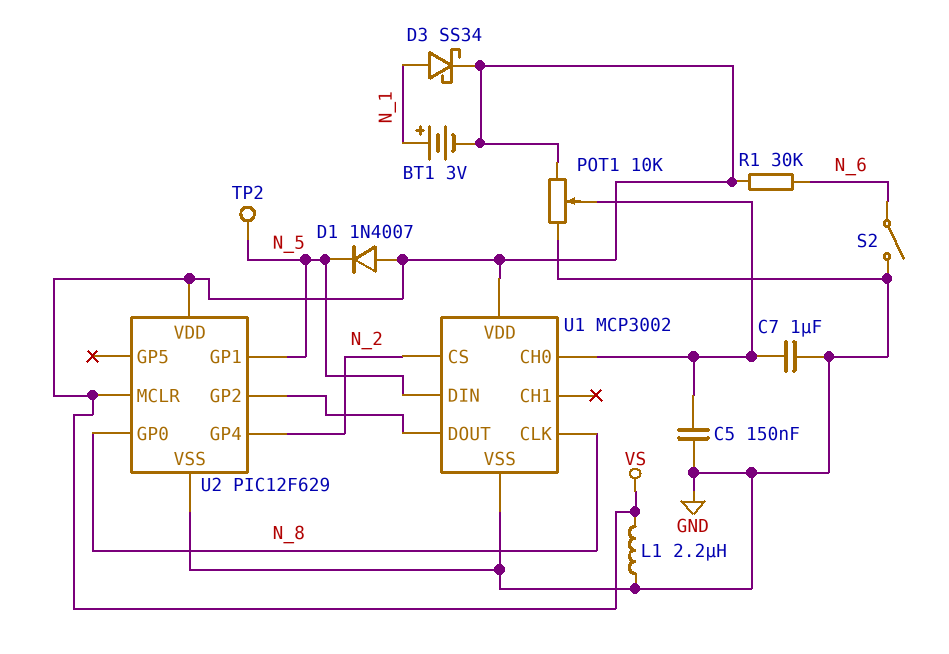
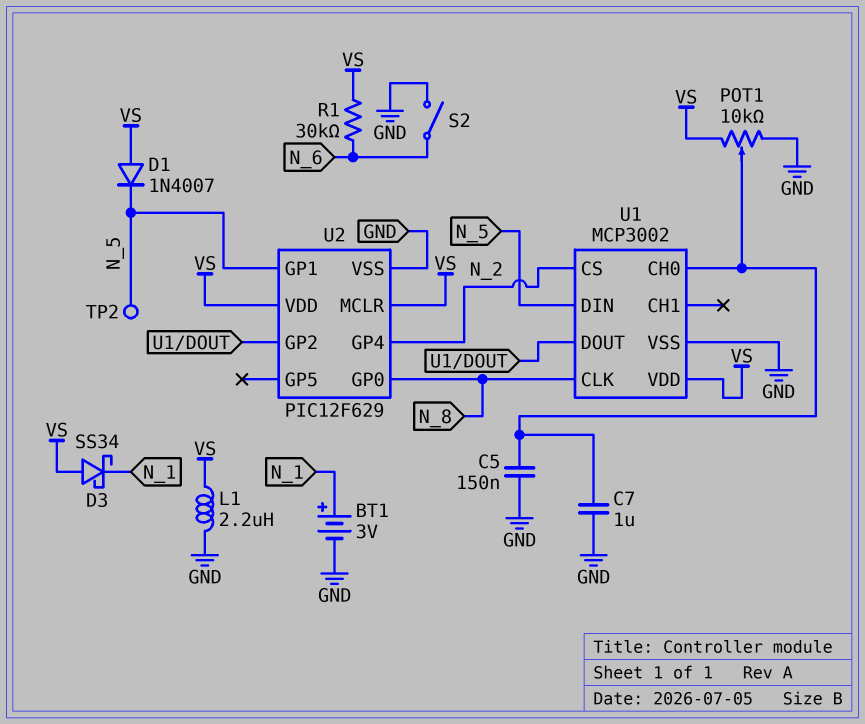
BT1: 3V (plus N_1, minus VS) -> 3V (plus N_1, minus GND)
D3: schottky SS34 (A N_1, K VS) -> schottky SS34 (A VS, K N_1)

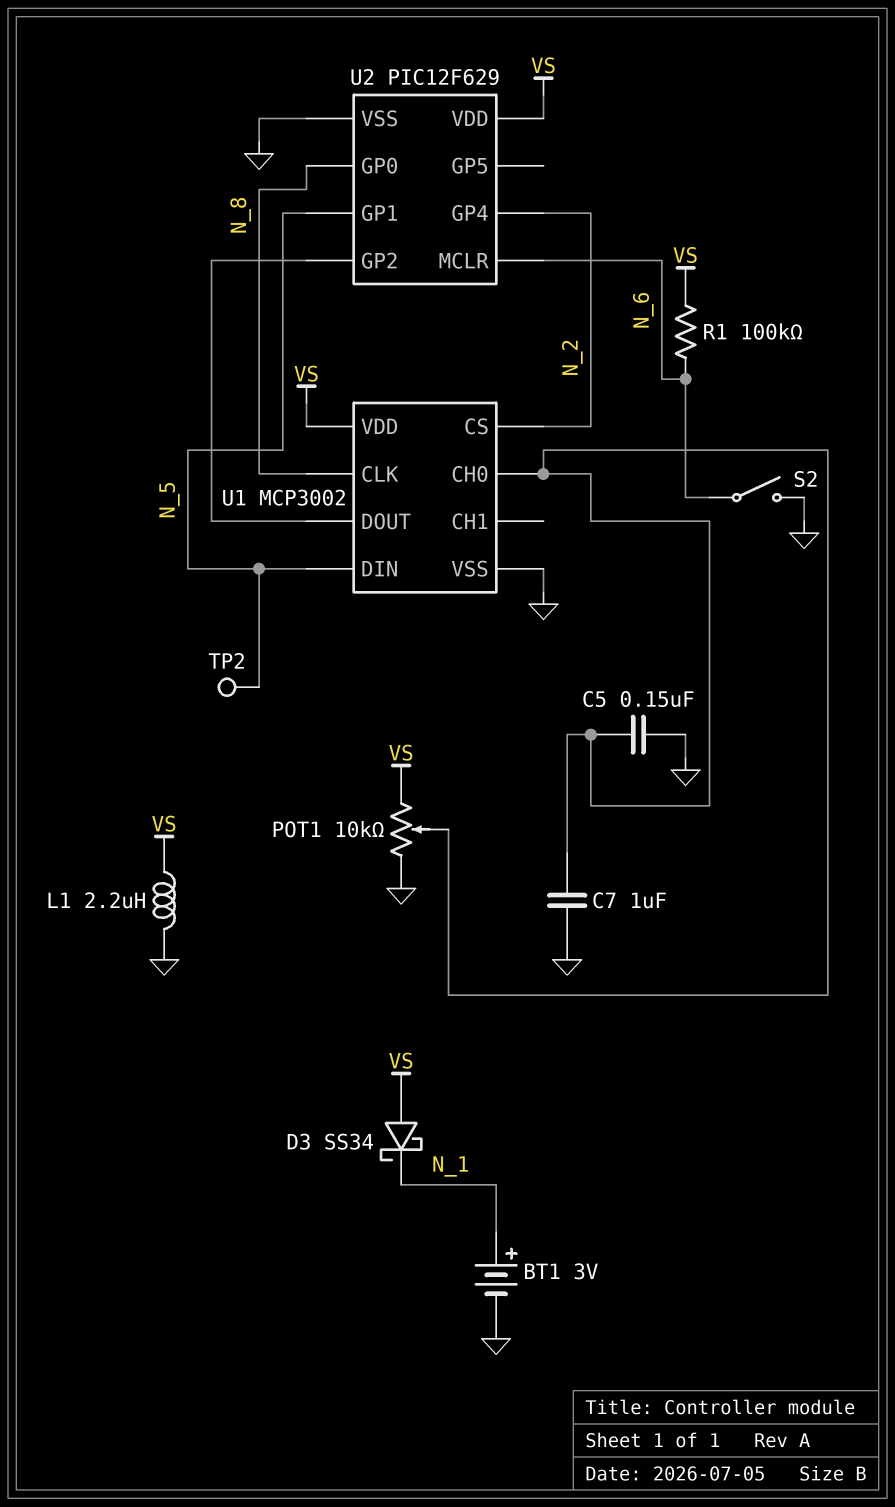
D1: diode 1N4007 (A VS, K N_5) -> none
R1: 30k (N_6, VS) -> 100k (N_6, VS)
U2 pin MCLR: VS -> N_6

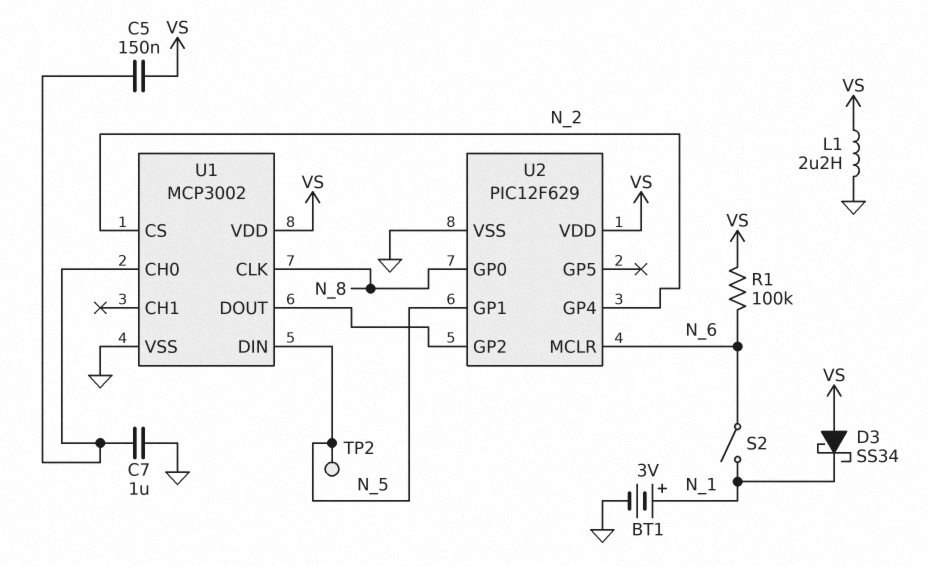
C5: 150nF (GND, U1/CH0) -> 150nF (U1/CH0, VS)
POT1: 10k (GND, VS, wiper U1/CH0) -> none
S2: switch (GND, N_6) -> switch (N_1, N_6)

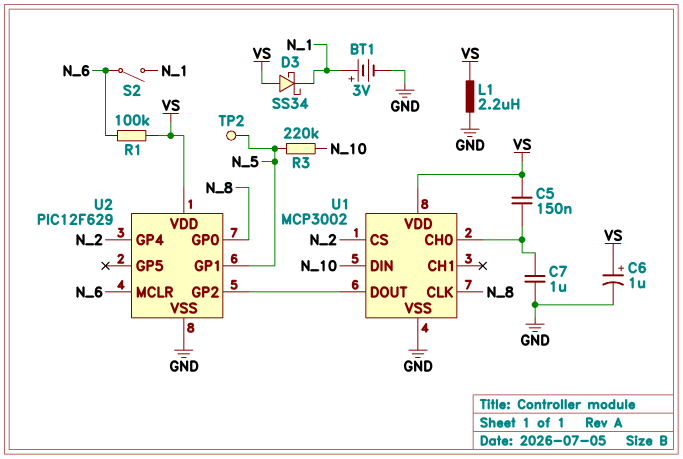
C6: none -> 1uF (plus VS, minus GND)
R3: none -> 220k (N_5, N_10)
U1 pin DIN: N_5 -> N_10

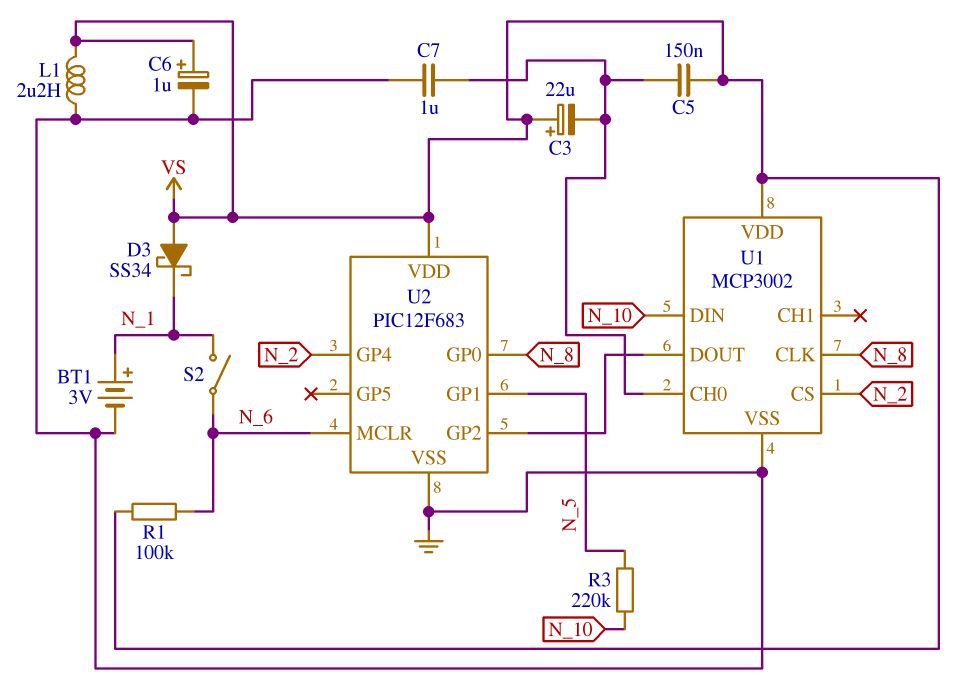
C3: none -> 22uF (plus VS, minus U1/CH0)
TP2: test point (N_5) -> none
U2: PIC12F629 -> PIC12F683

